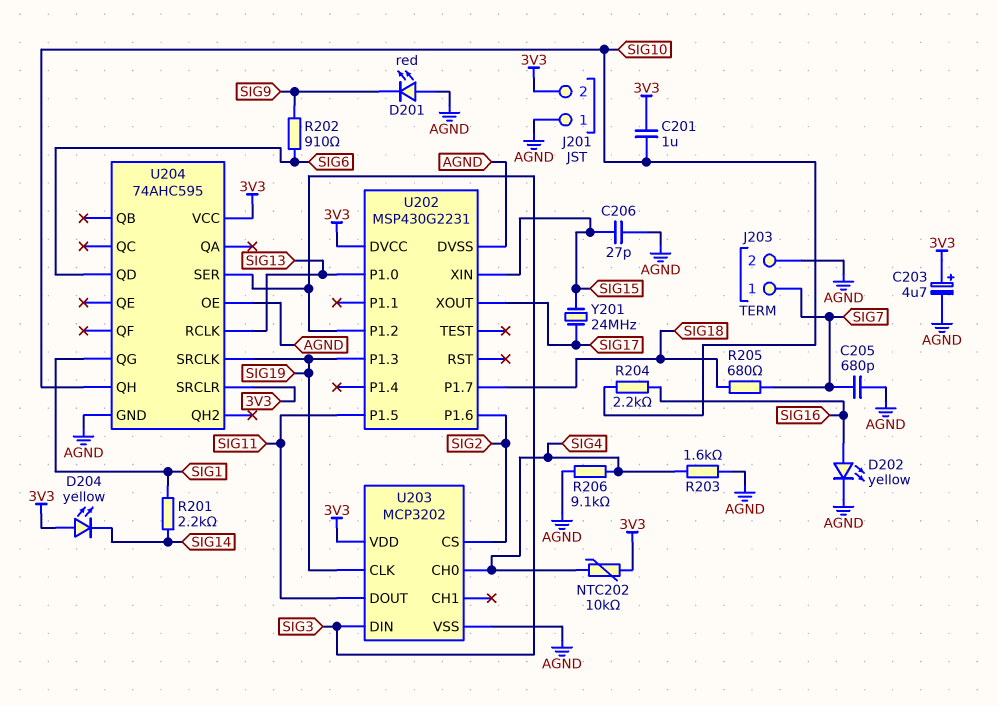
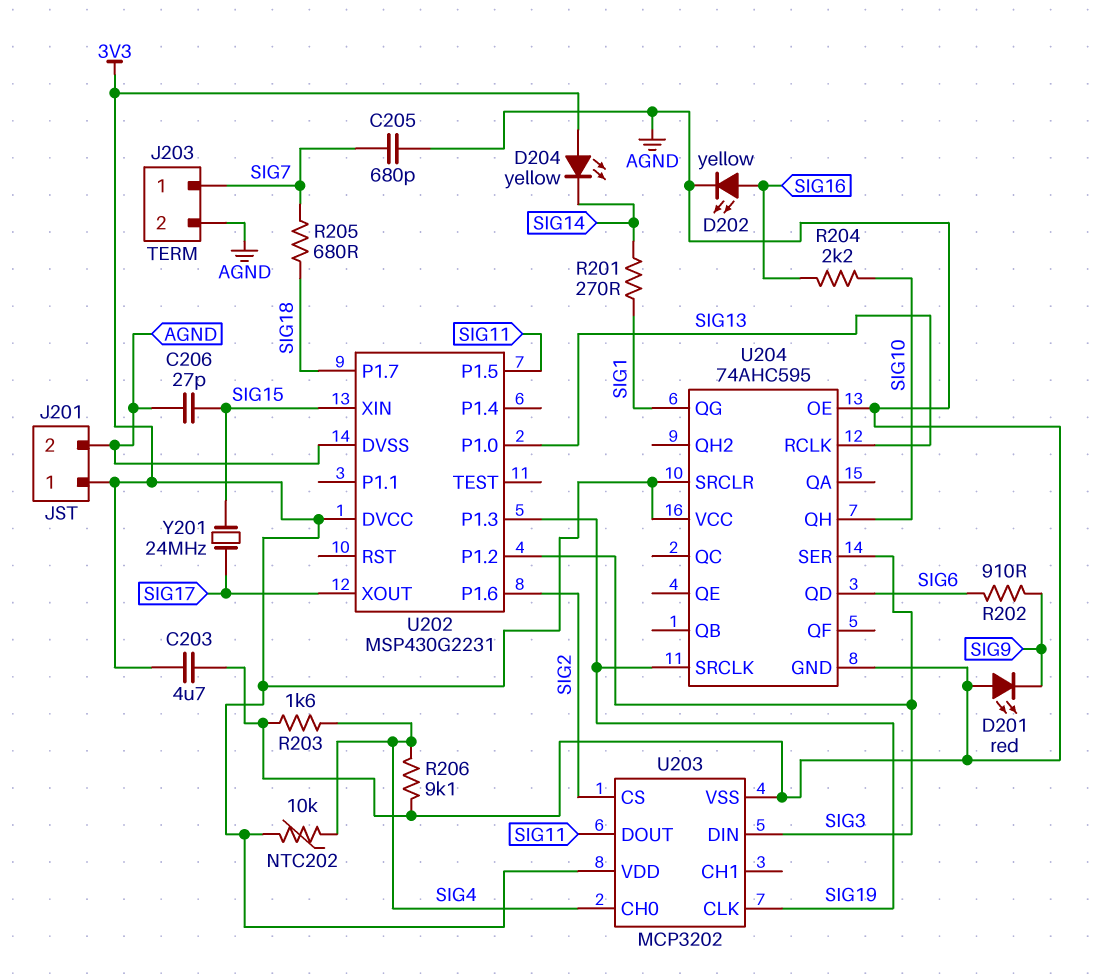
C201: 1uF (3V3, SIG10) -> none
C203: 4.7uF (plus 3V3, minus AGND) -> 4.7uF (3V3, AGND)
J201 pin 1: AGND -> 3V3
J201 pin 2: 3V3 -> AGND
R201: 2.2k (SIG1, SIG14) -> 270 (SIG1, SIG14)

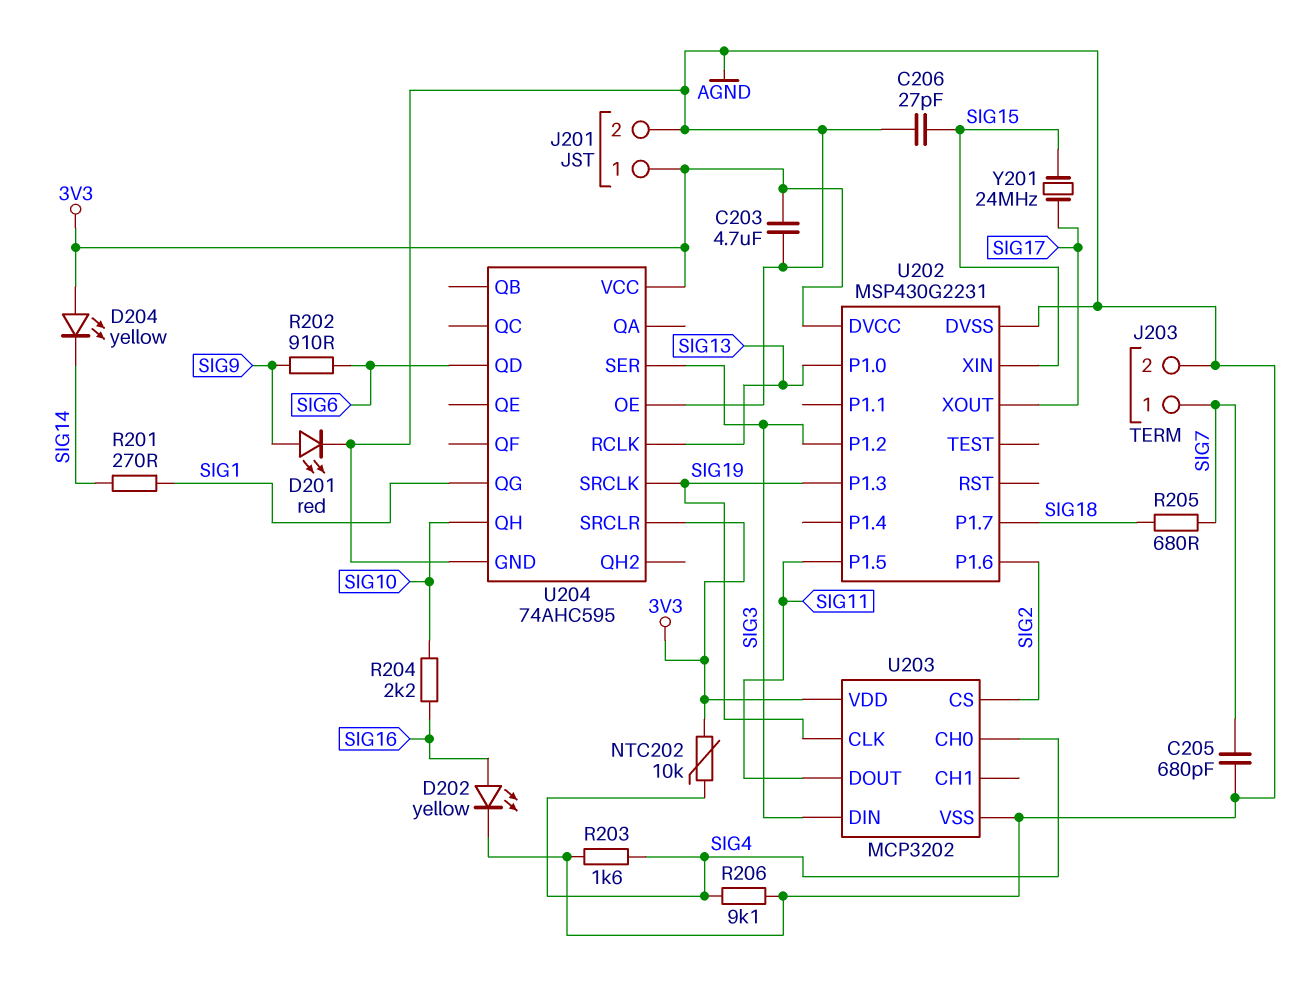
D201: LED red (A AGND, K SIG9) -> LED red (A SIG9, K AGND)

